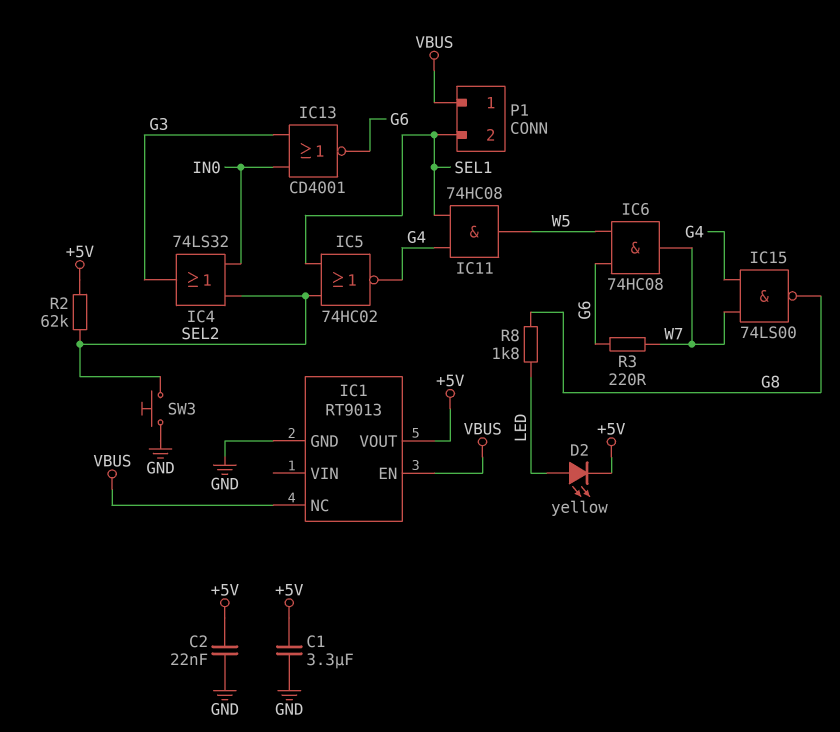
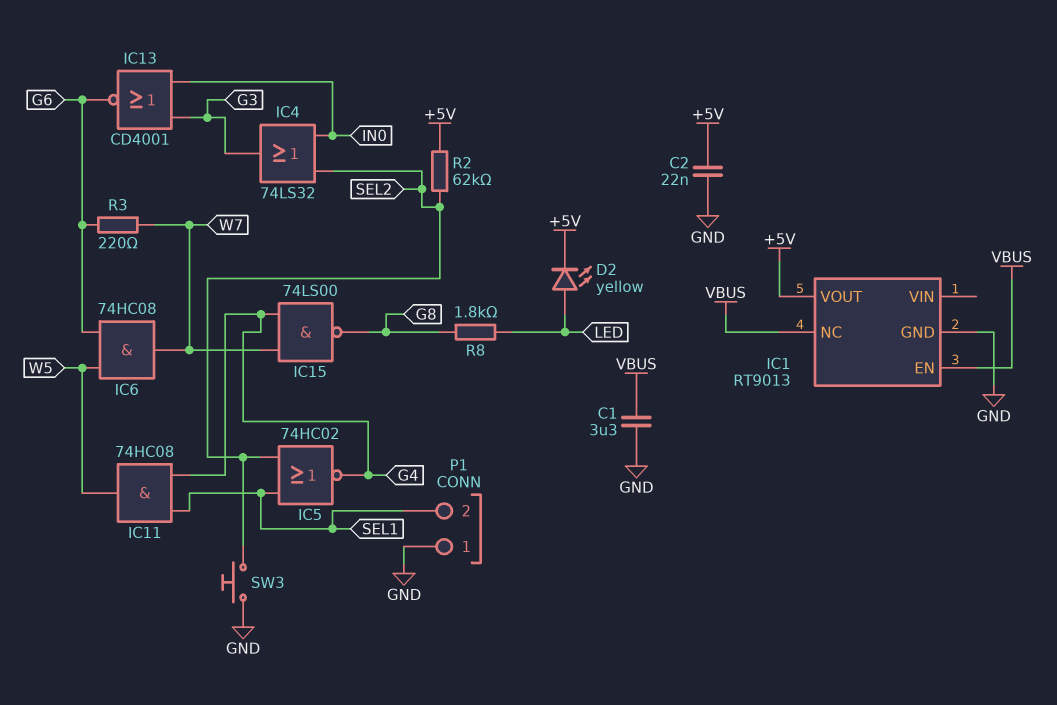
C1: 3.3uF (+5V, GND) -> 3.3uF (GND, VBUS)
P1 pin 1: VBUS -> GND

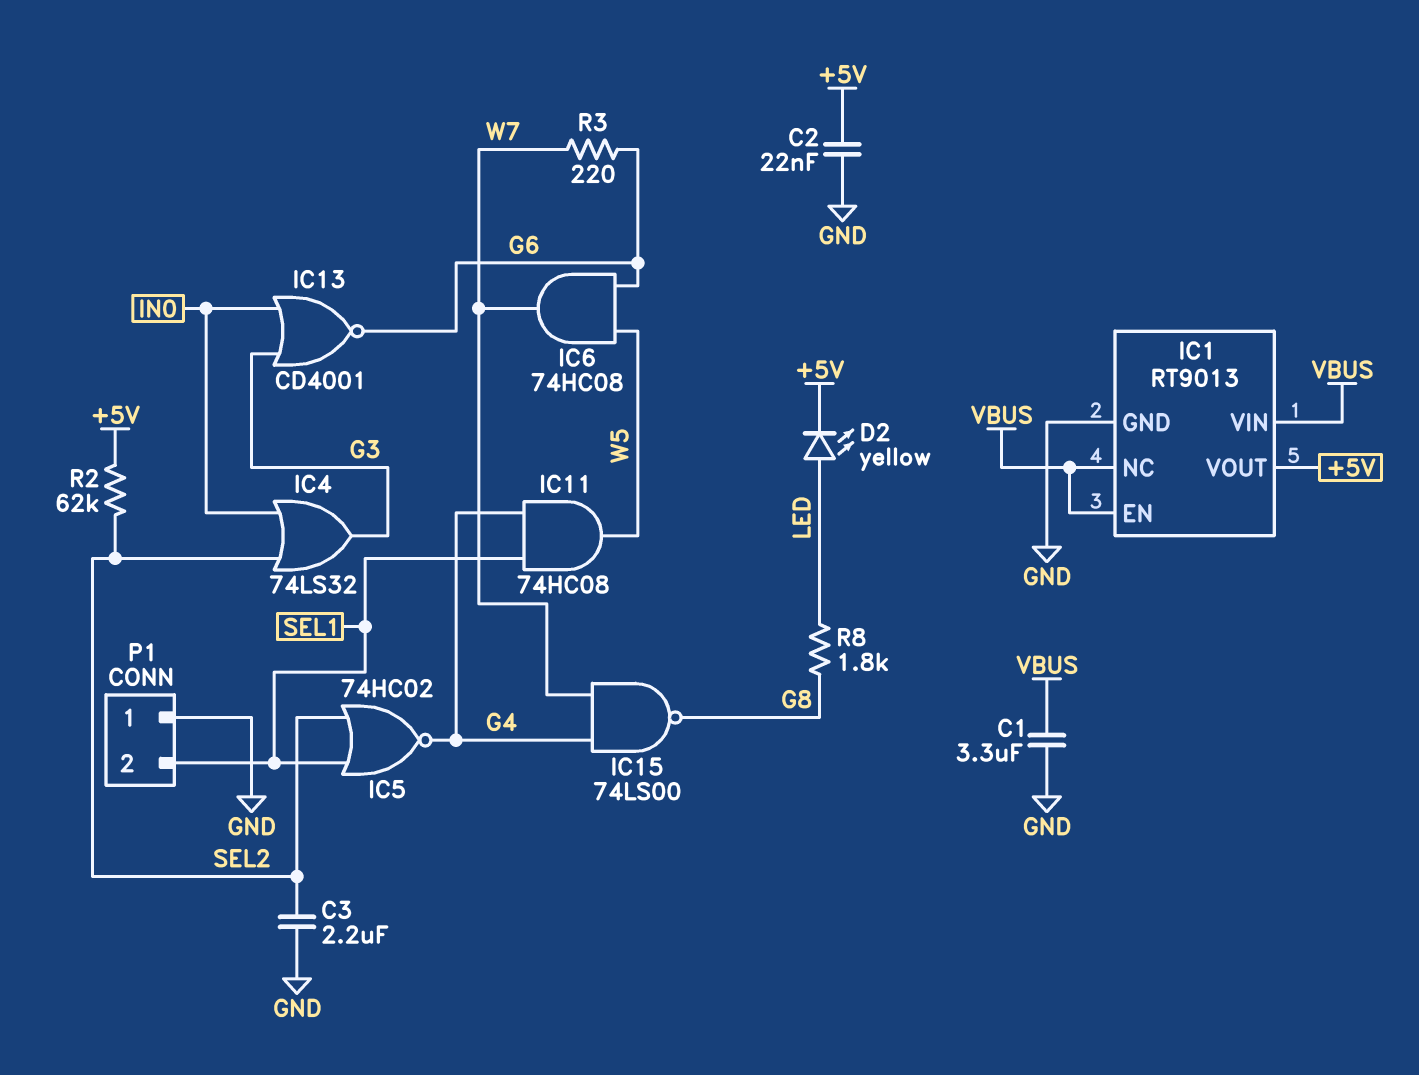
C3: none -> 2.2uF (GND, SEL2)
IC1 pin VIN: none -> VBUS
SW3: button (GND, SEL2) -> none

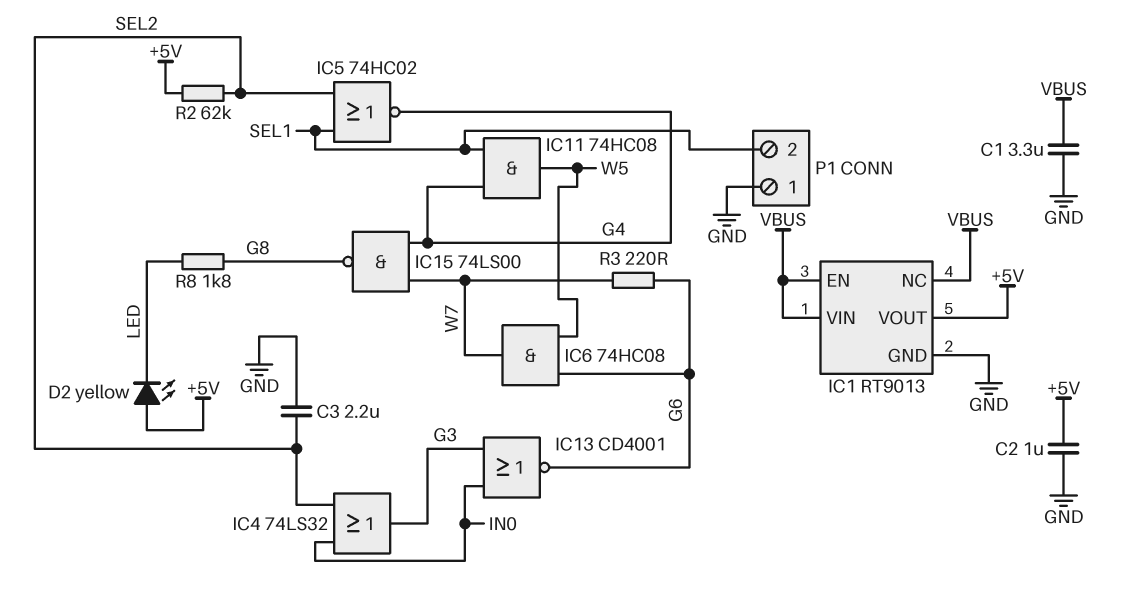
C2: 22nF (+5V, GND) -> 1uF (+5V, GND)
D2: LED yellow (A LED, K +5V) -> LED yellow (A +5V, K LED)

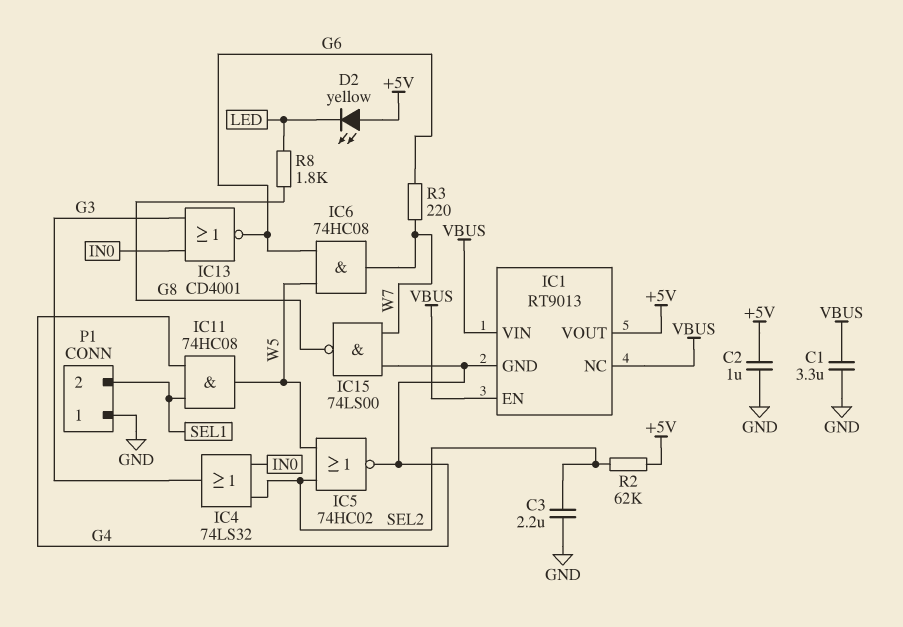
IC1 pin GND: GND -> G4
IC5: NOR 74HC02 (in SEL1, in SEL2, out G4) -> NOR 74HC02 (in SEL2, in W5, out G4)

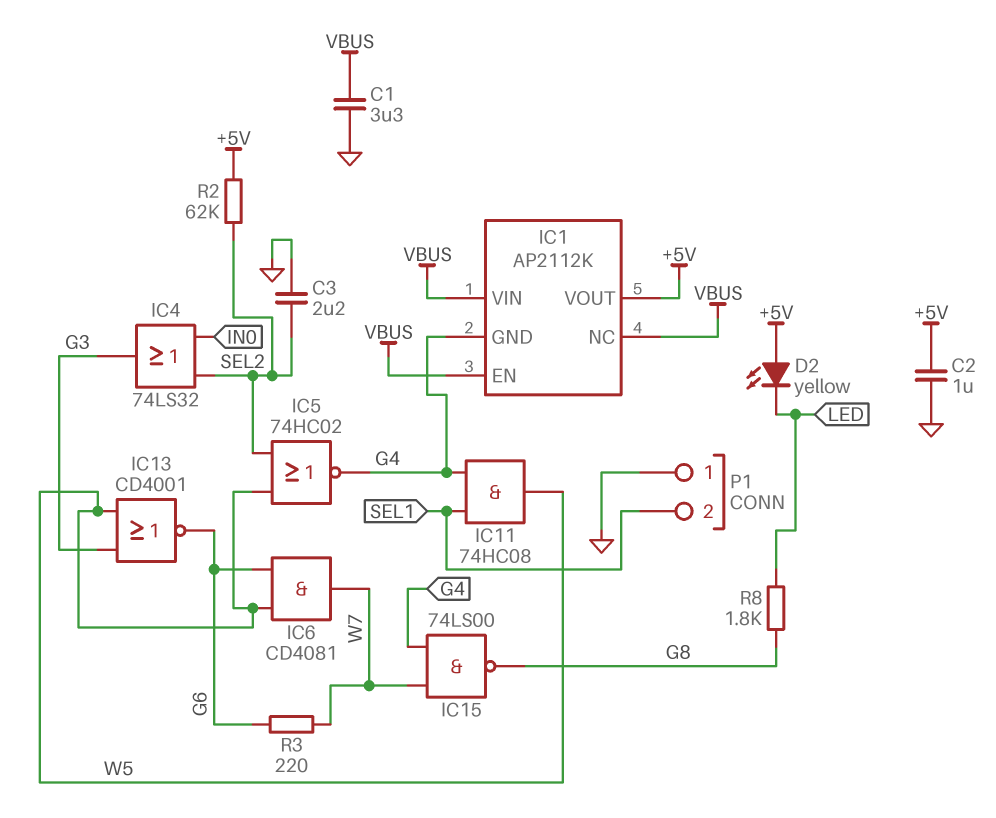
IC1: RT9013 -> AP2112K
IC6: AND 74HC08 (in G6, in W5, out W7) -> AND CD4081 (in G6, in W5, out W7)
IC13: NOR CD4001 (in G3, in IN0, out G6) -> NOR CD4001 (in G3, in W5, out G6)

